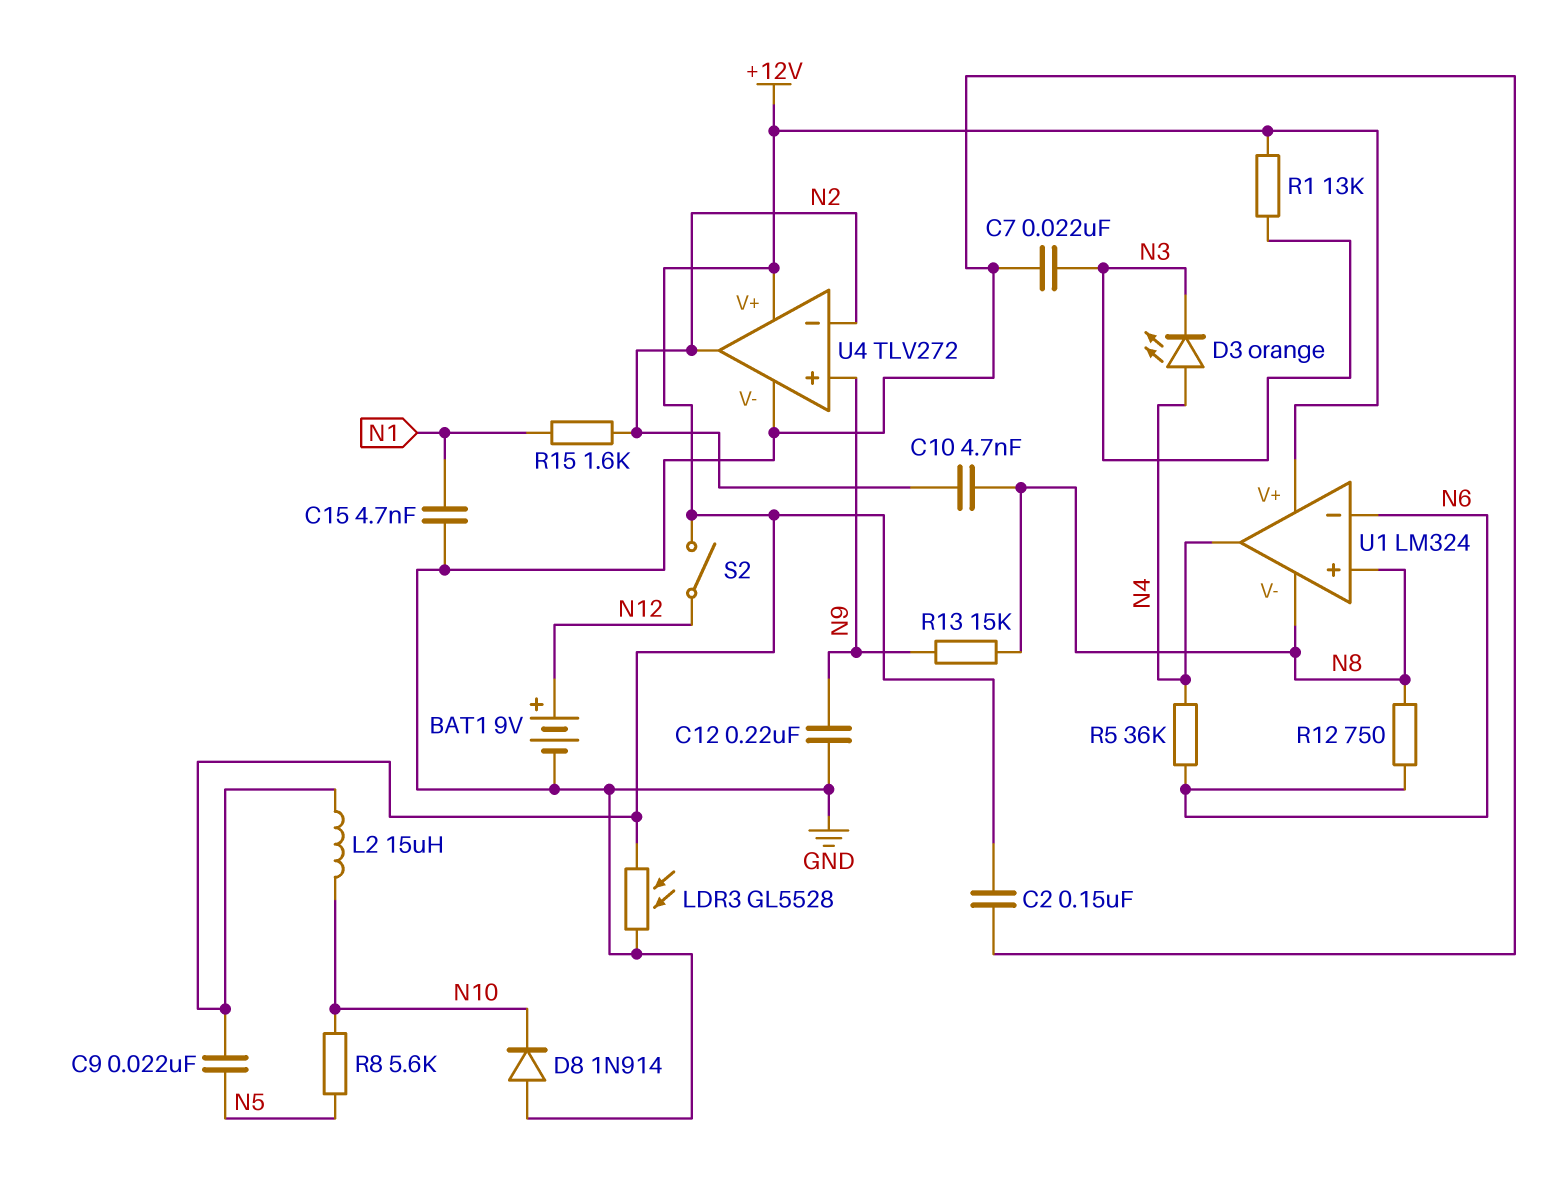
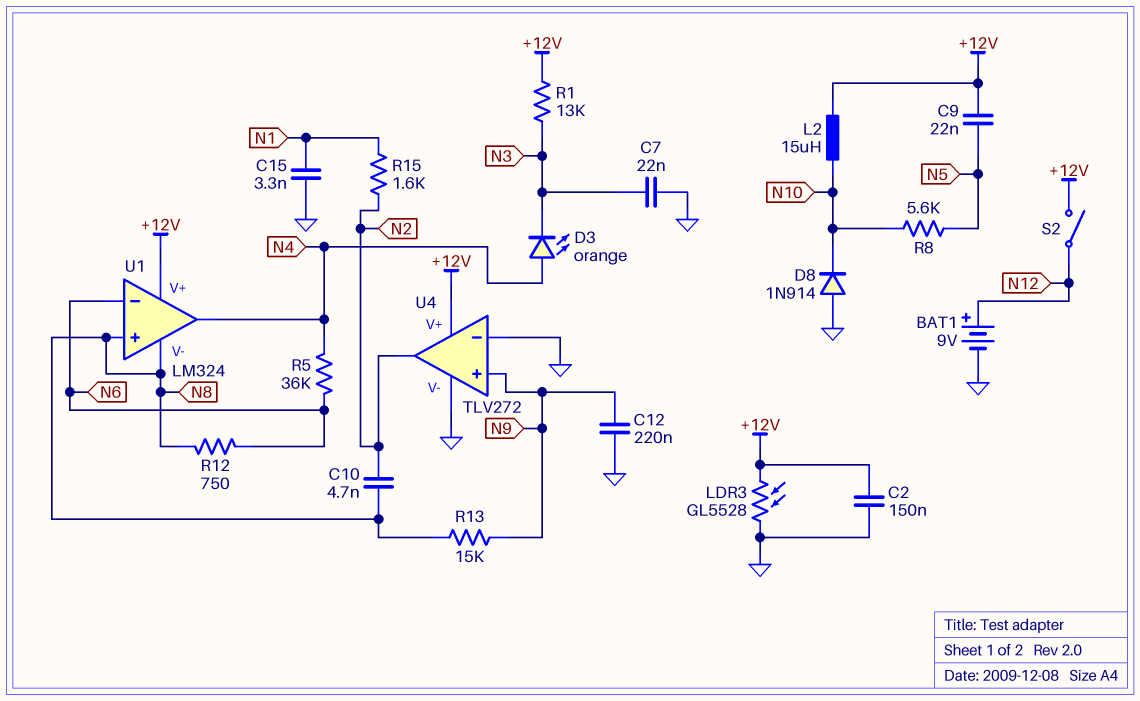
C15: 4.7nF (GND, N1) -> 3.3nF (GND, N1)
U4 pin in-: N2 -> GND

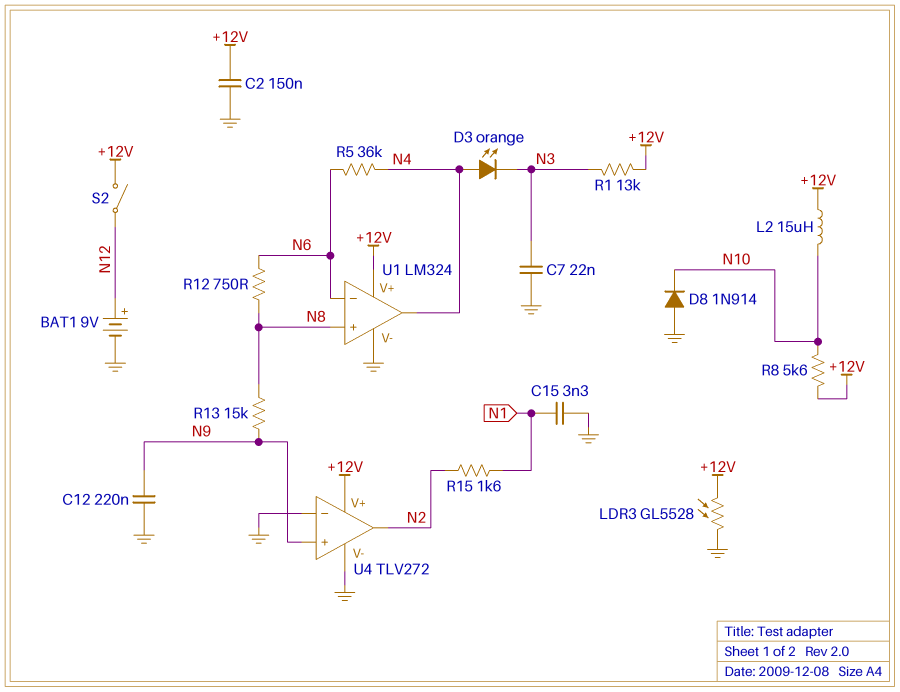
C9: 22nF (+12V, N5) -> none
C10: 4.7nF (N2, N8) -> none
R8: 5.6k (N5, N10) -> 5.6k (+12V, N10)
U1 pin V-: N8 -> GND

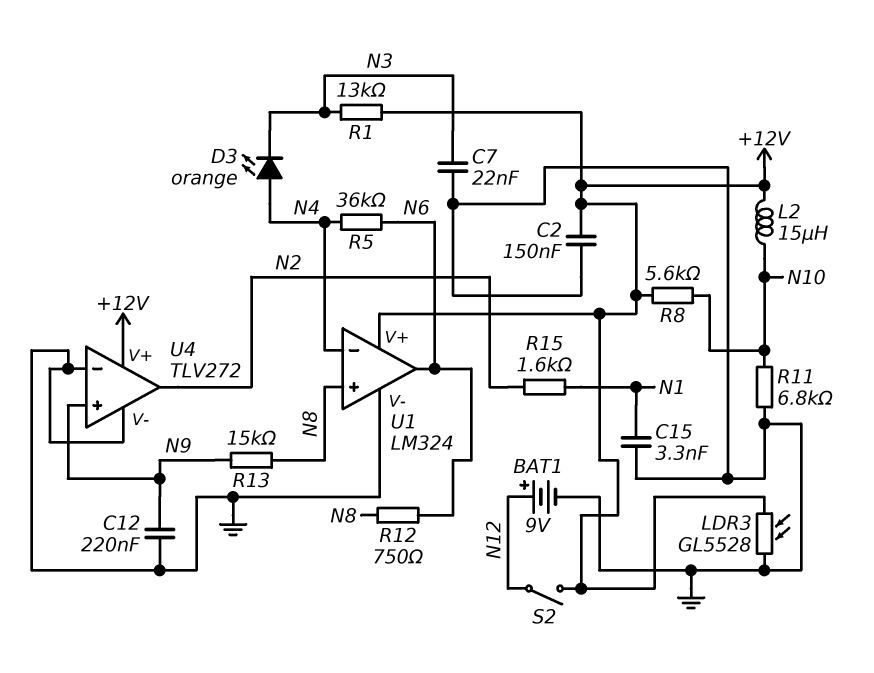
D8: diode 1N914 (A GND, K N10) -> none
R11: none -> 6.8k (GND, N10)
U1 pin in-: N6 -> N4
U1 pin out: N4 -> N6

